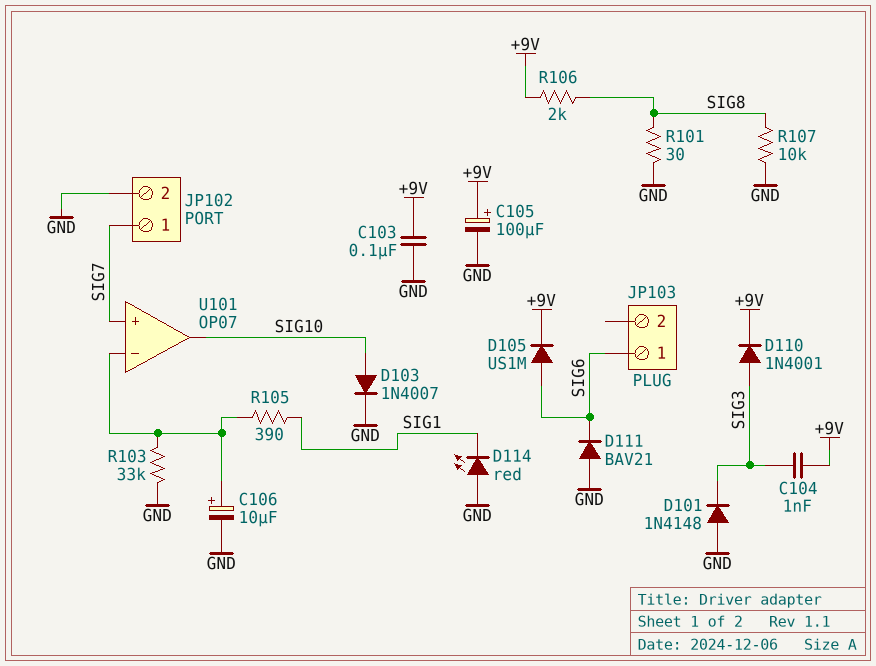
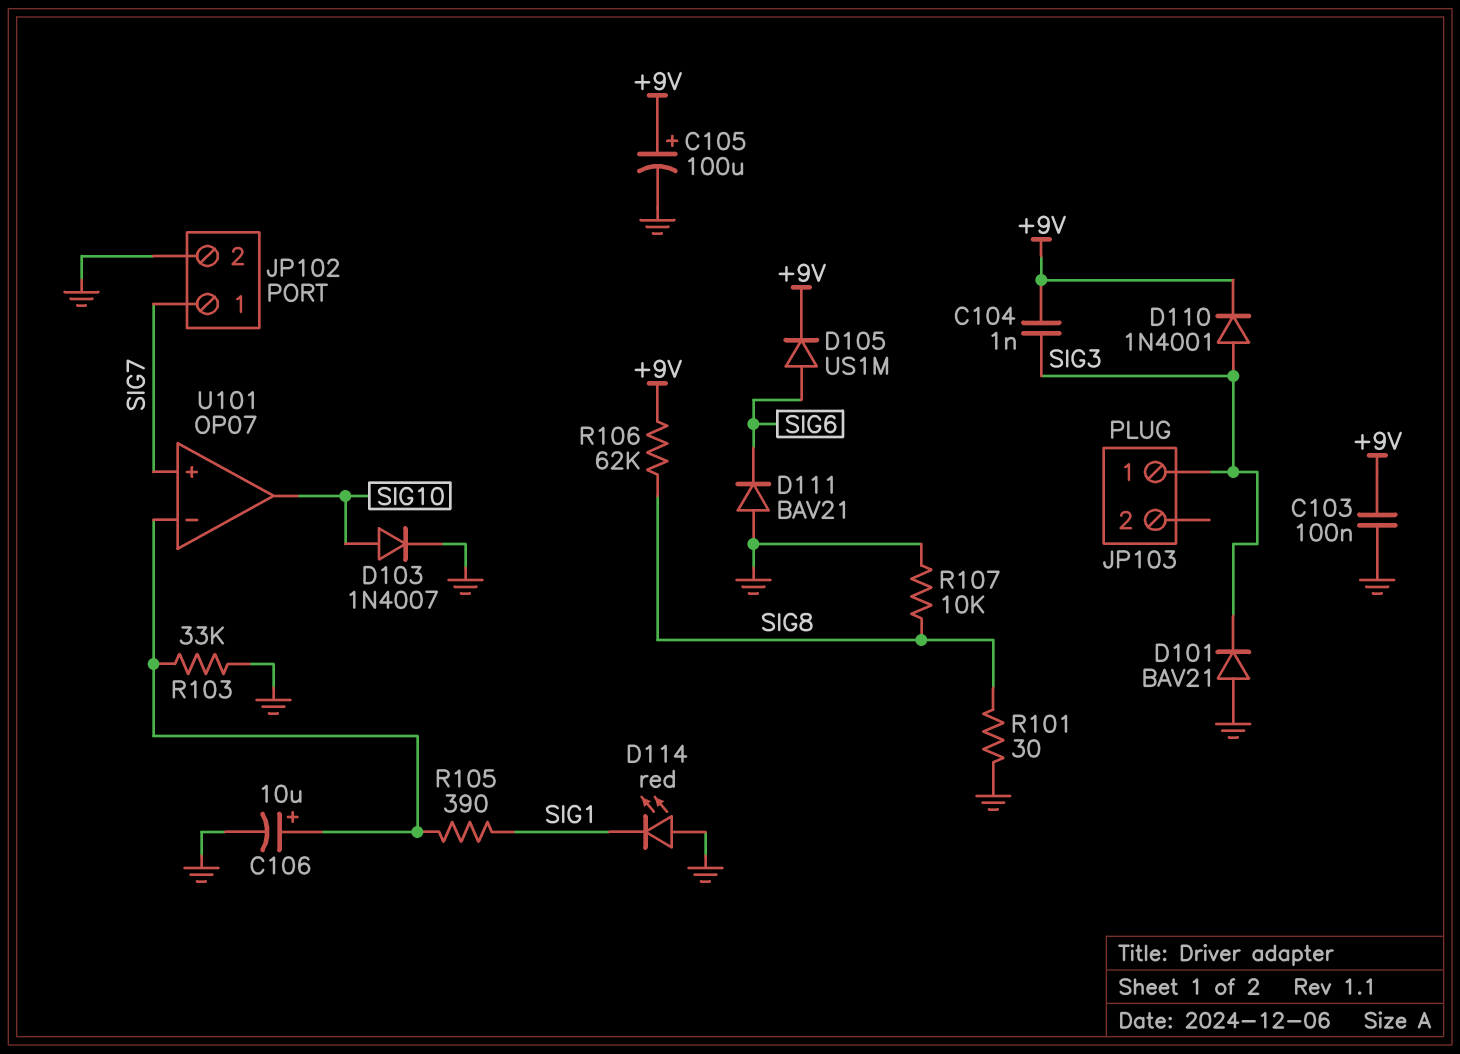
D101: diode 1N4148 (A GND, K SIG3) -> diode BAV21 (A GND, K SIG3)
JP103 pin 1: SIG6 -> SIG3
R106: 2k (+9V, SIG8) -> 62k (+9V, SIG8)

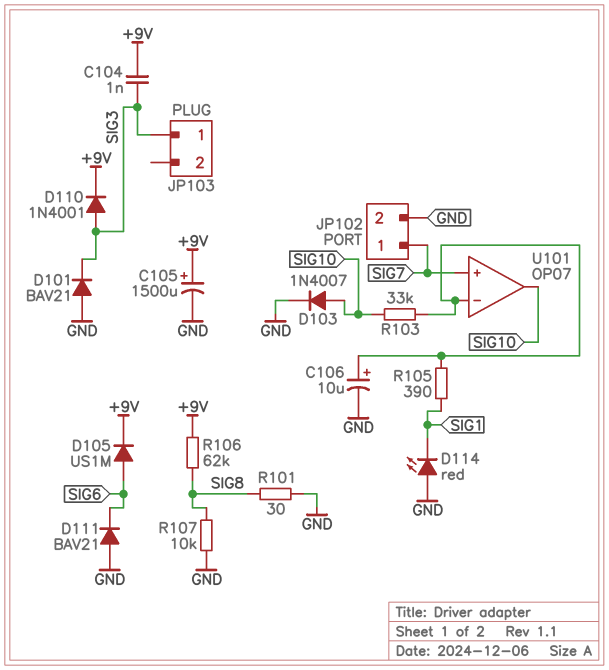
C103: 100nF (+9V, GND) -> none
C105: 100uF (plus +9V, minus GND) -> 1500uF (plus +9V, minus GND)
R103: 33k (GND, U101/in-) -> 33k (SIG10, U101/in-)

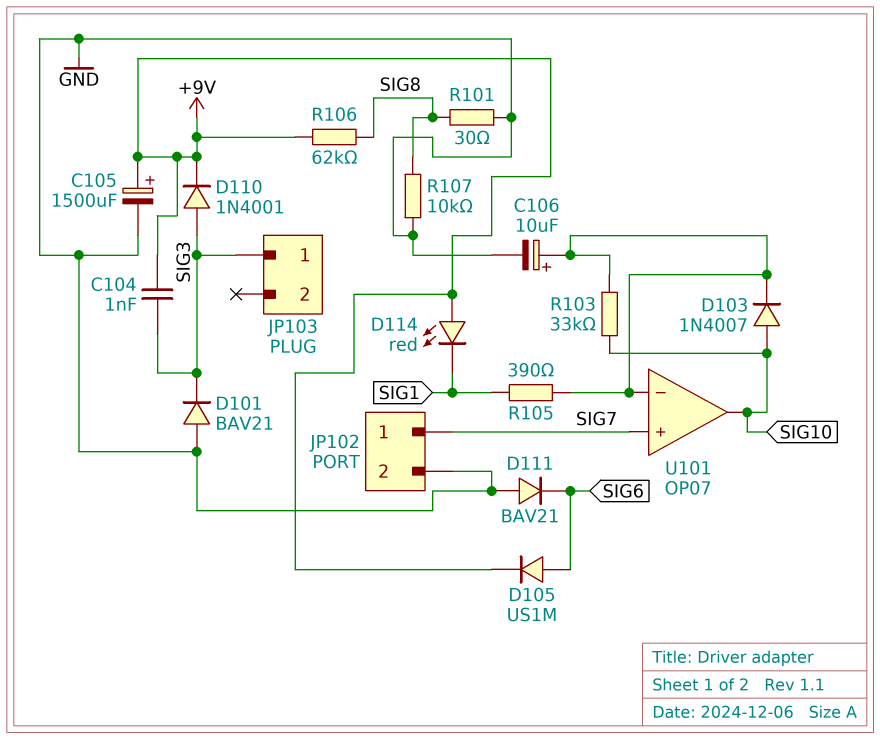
D103: diode 1N4007 (A SIG10, K GND) -> diode 1N4007 (A SIG10, K U101/in-)
D114: LED red (A GND, K SIG1) -> LED red (A +9V, K SIG1)

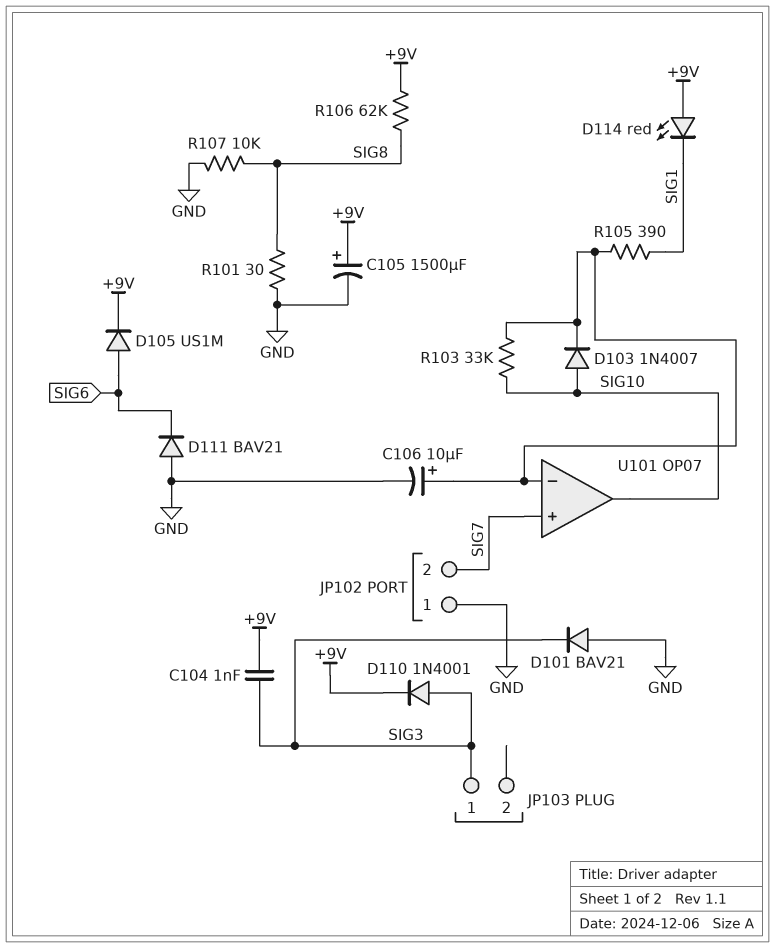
JP102 pin 1: SIG7 -> GND
JP102 pin 2: GND -> SIG7

